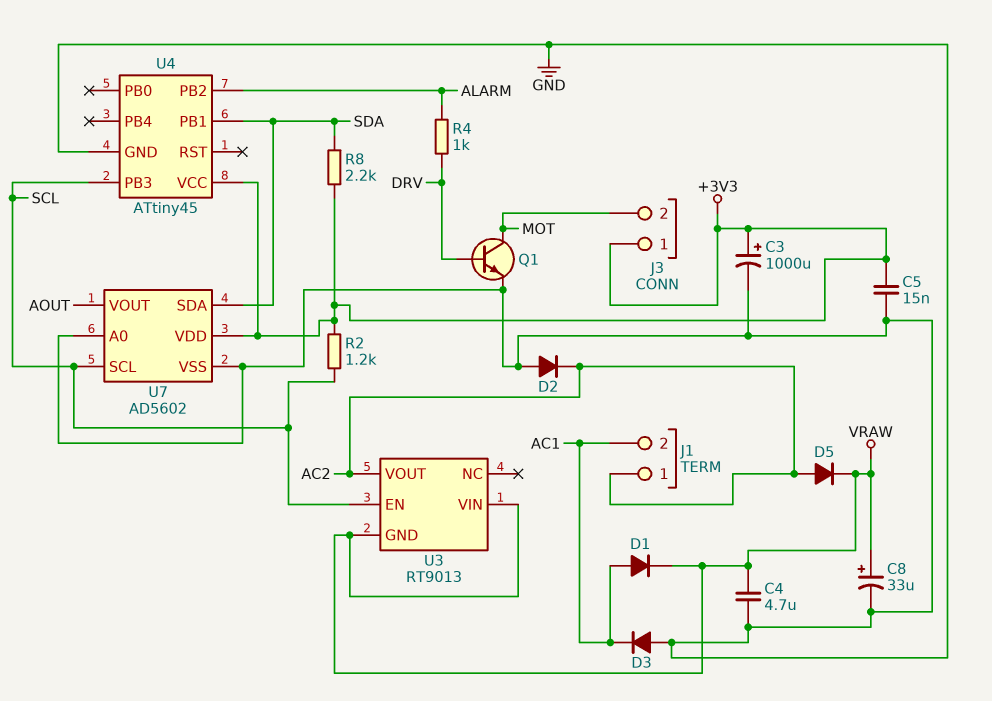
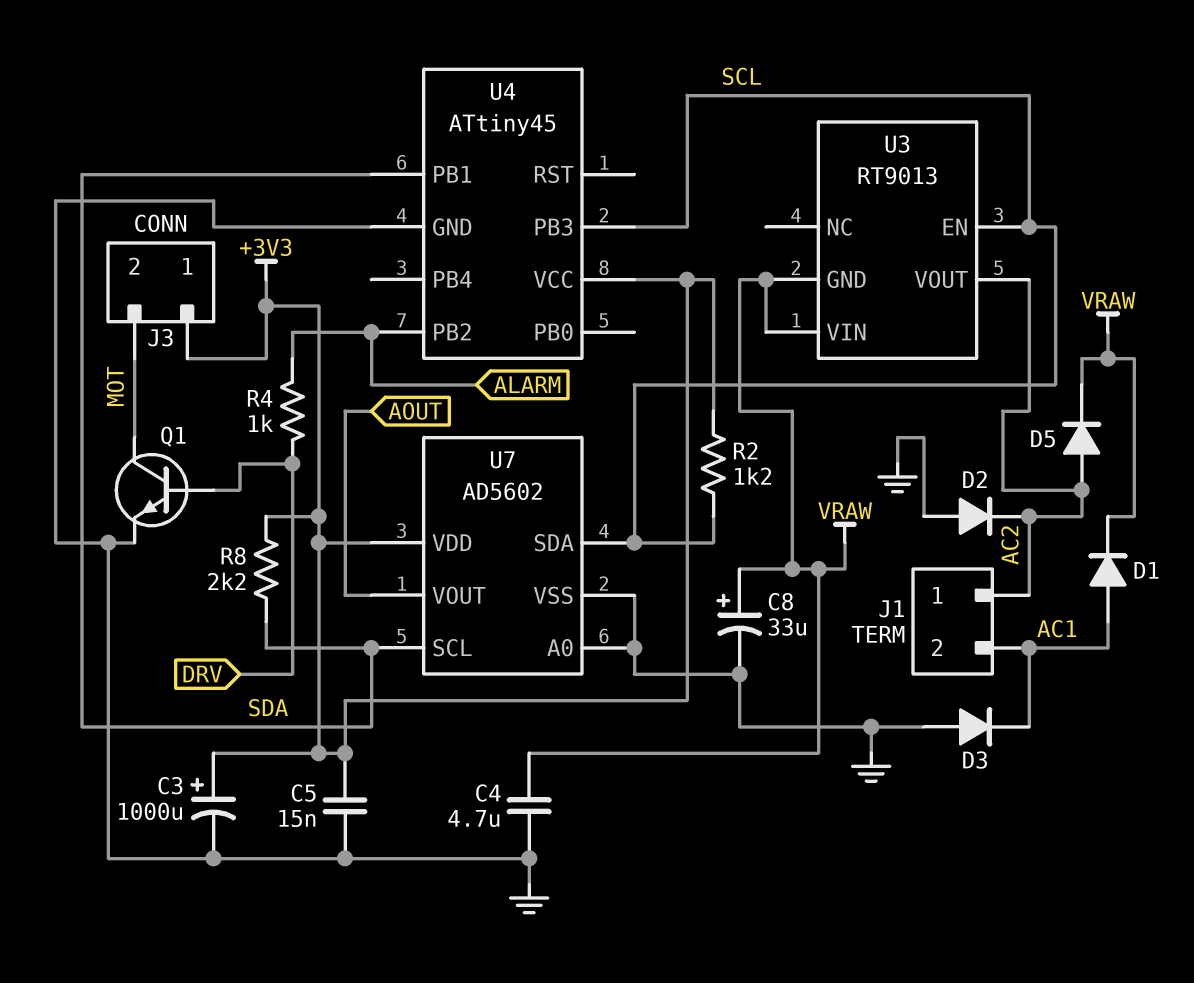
U7 pin SCL: SCL -> SDA
U7 pin SDA: SDA -> SCL

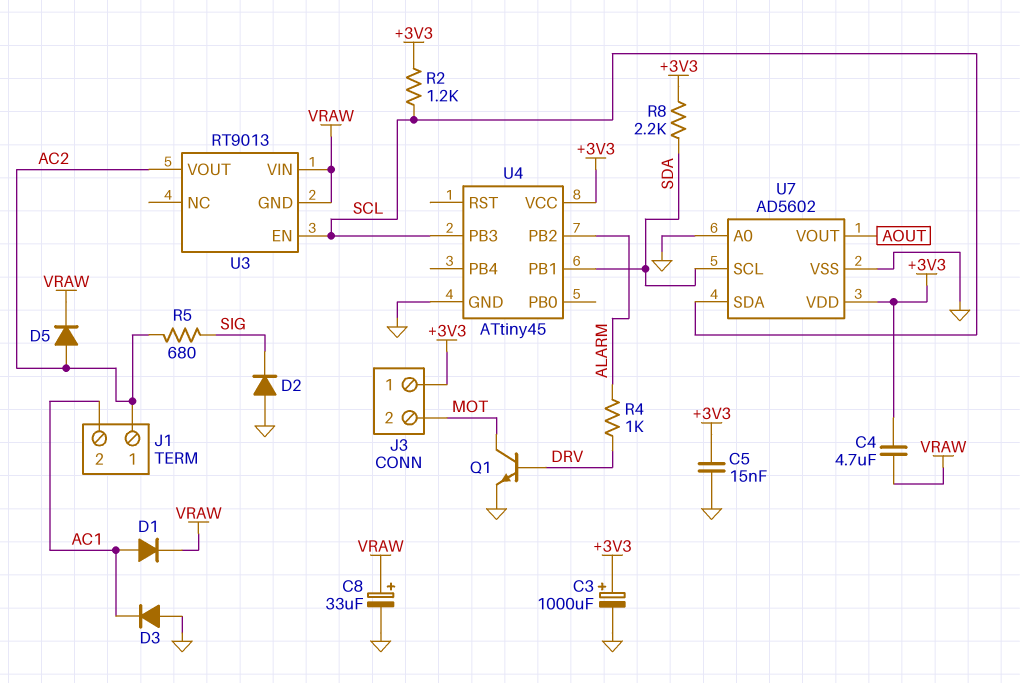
C4: 4.7uF (GND, VRAW) -> 4.7uF (+3V3, VRAW)
D2: diode (A GND, K AC2) -> diode (A GND, K SIG)
R5: none -> 680 (AC2, SIG)

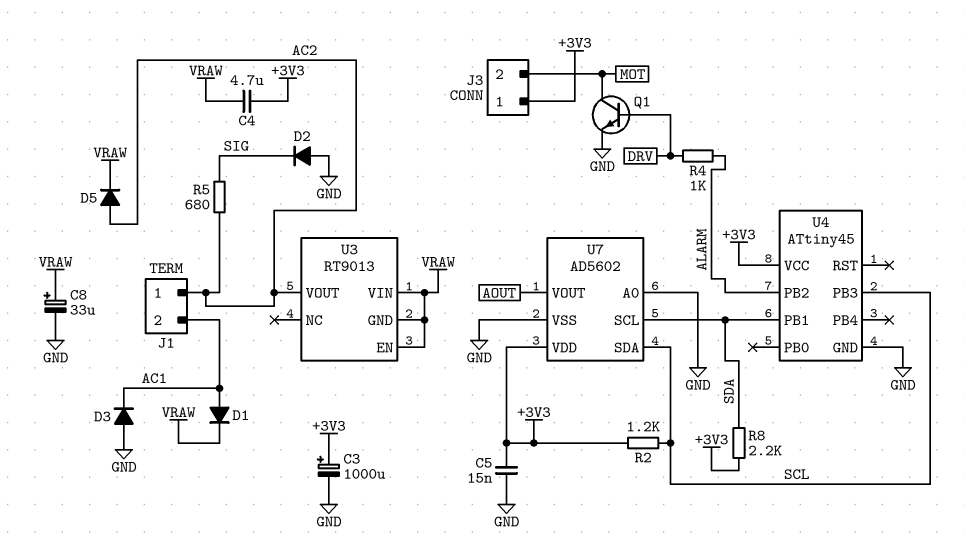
U3 pin EN: SCL -> VRAW

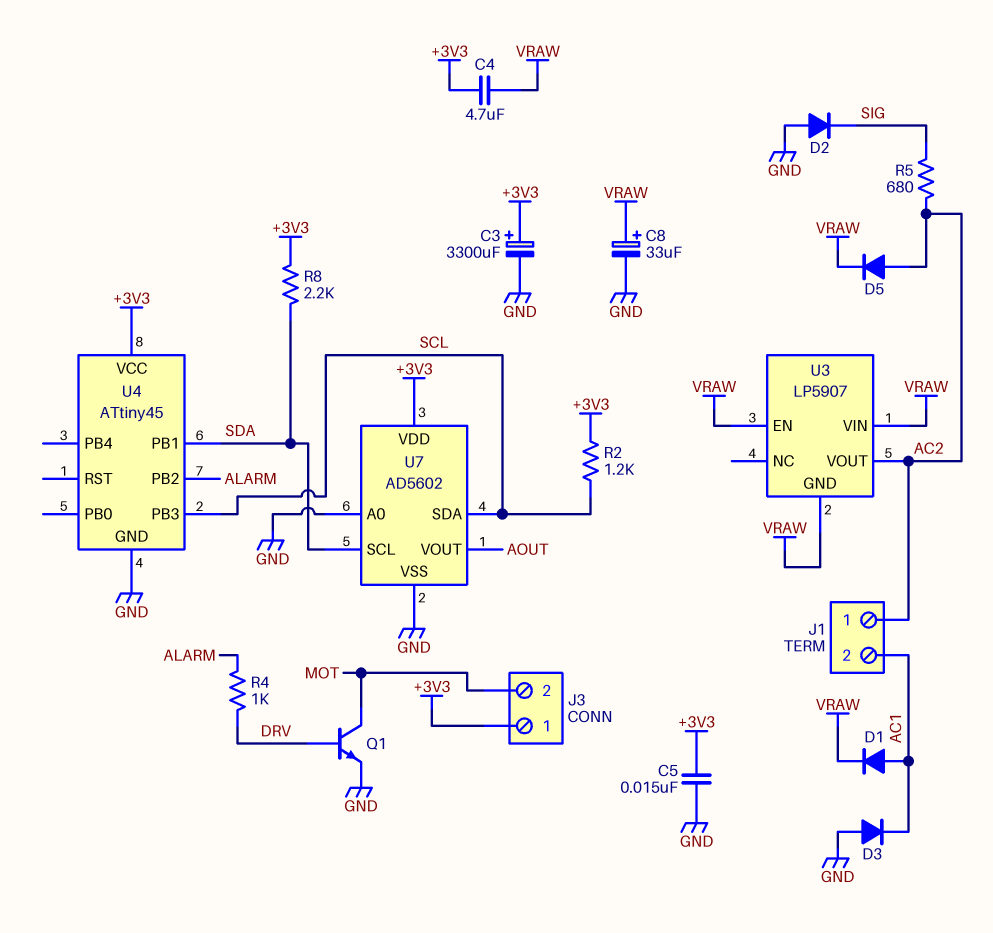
C3: 1000uF (plus +3V3, minus GND) -> 3300uF (plus +3V3, minus GND)
U3: RT9013 -> LP5907

